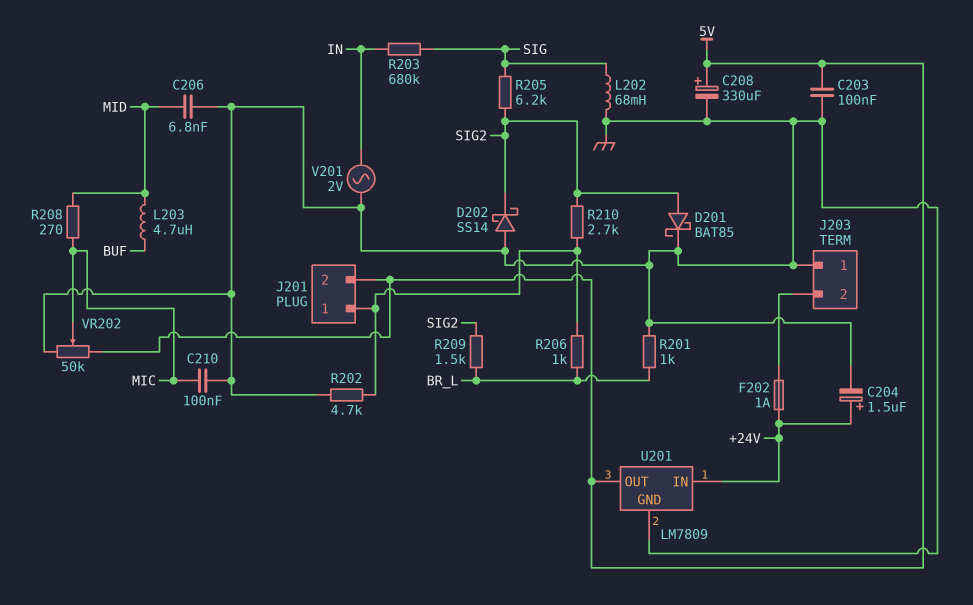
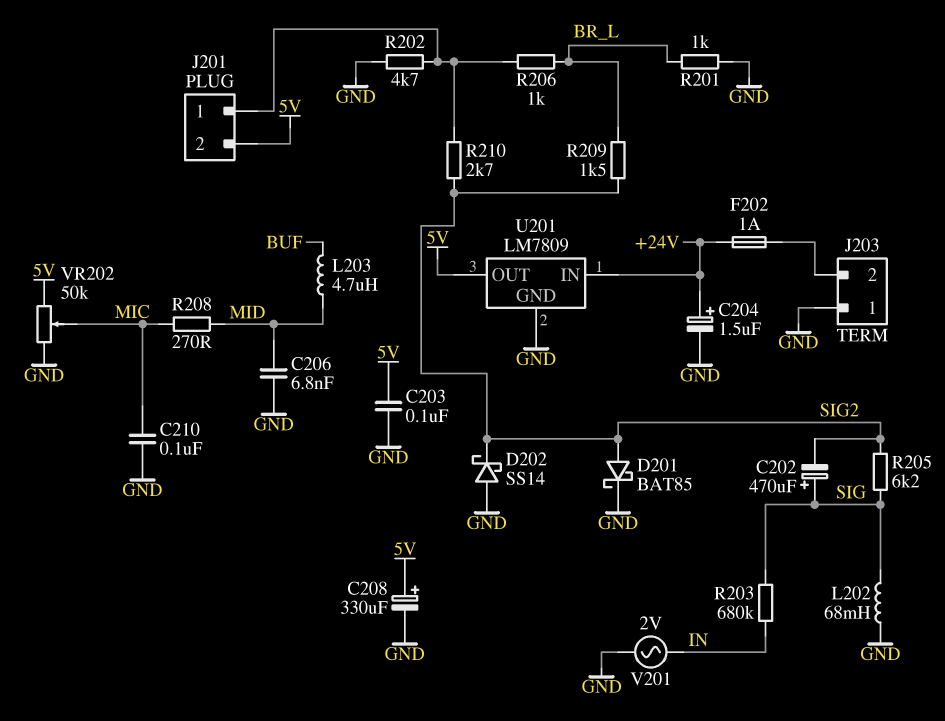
C202: none -> 470uF (plus SIG, minus SIG2)

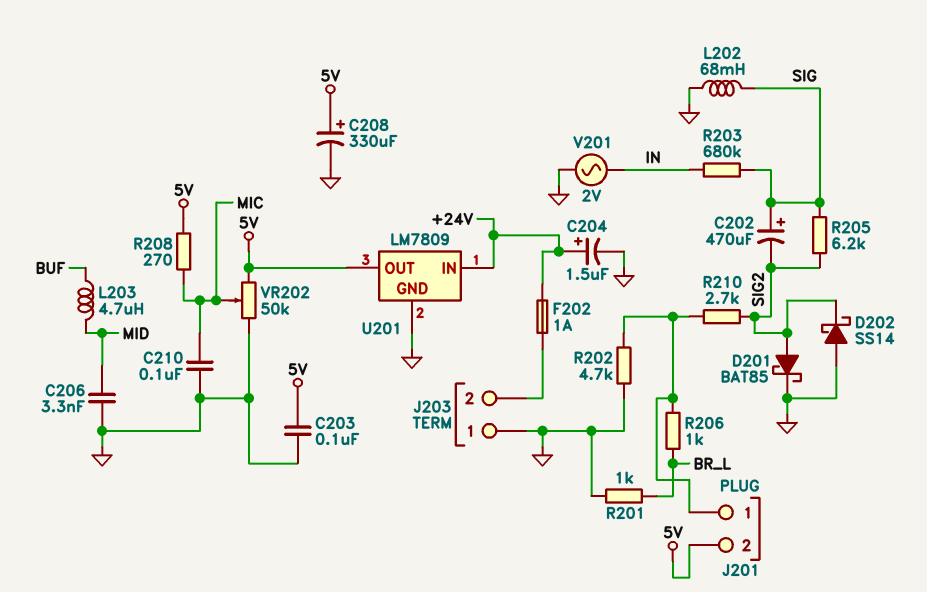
C206: 6.8nF (GND, MID) -> 3.3nF (GND, MID)
R208: 270 (MIC, MID) -> 270 (5V, MIC)
R209: 1.5k (BR_L, SIG2) -> none

